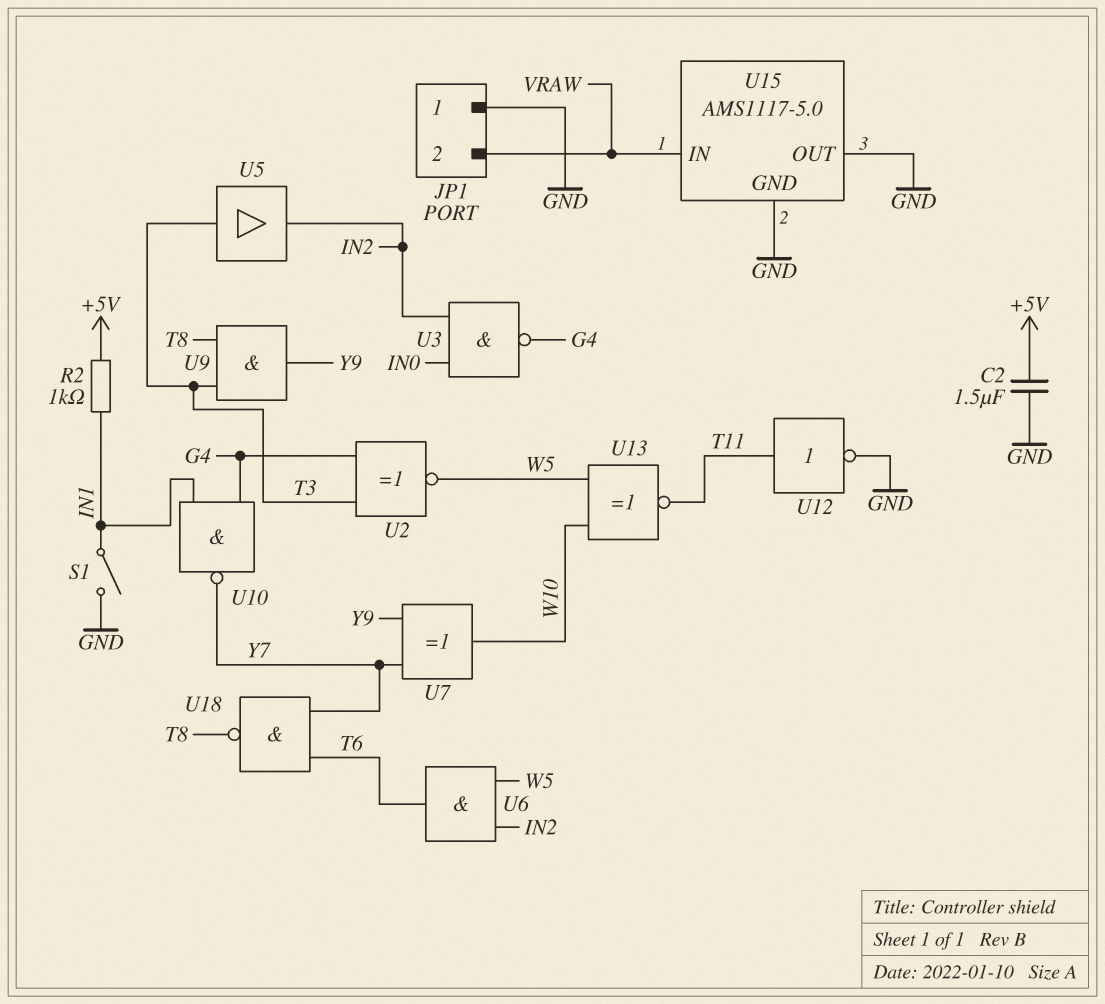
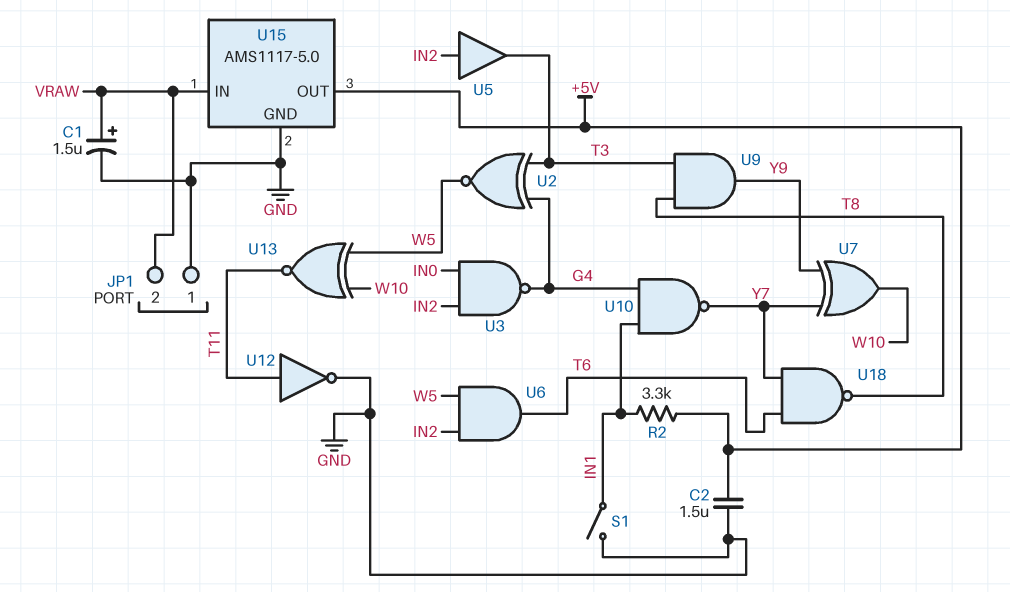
C1: none -> 1.5uF (plus VRAW, minus GND)
R2: 1k (+5V, IN1) -> 3.3k (+5V, IN1)
U5: buffer (in T3, out IN2) -> buffer (in IN2, out T3)
U15 pin OUT: GND -> +5V

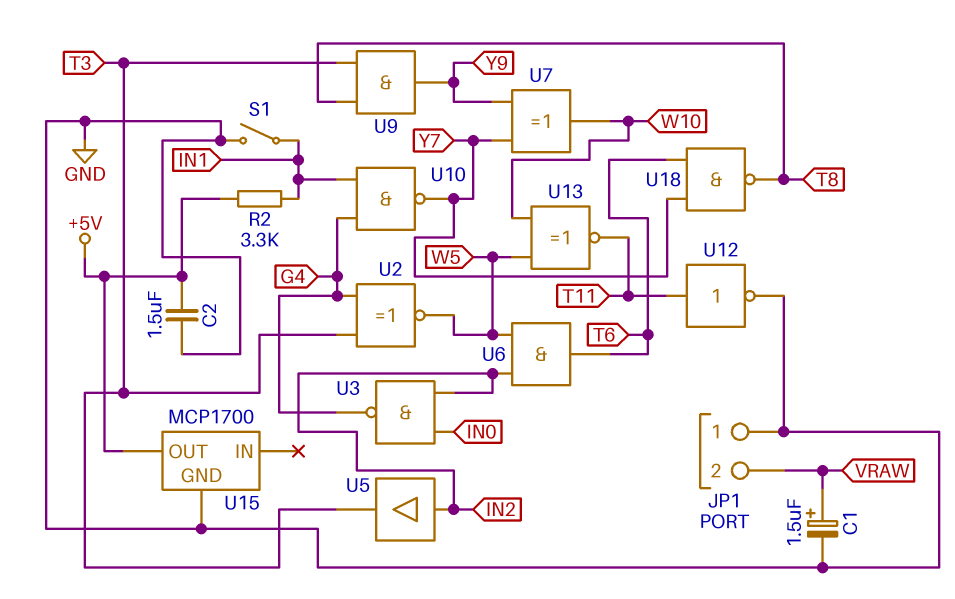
U15: AMS1117-5.0 -> MCP1700
U15 pin IN: VRAW -> none

